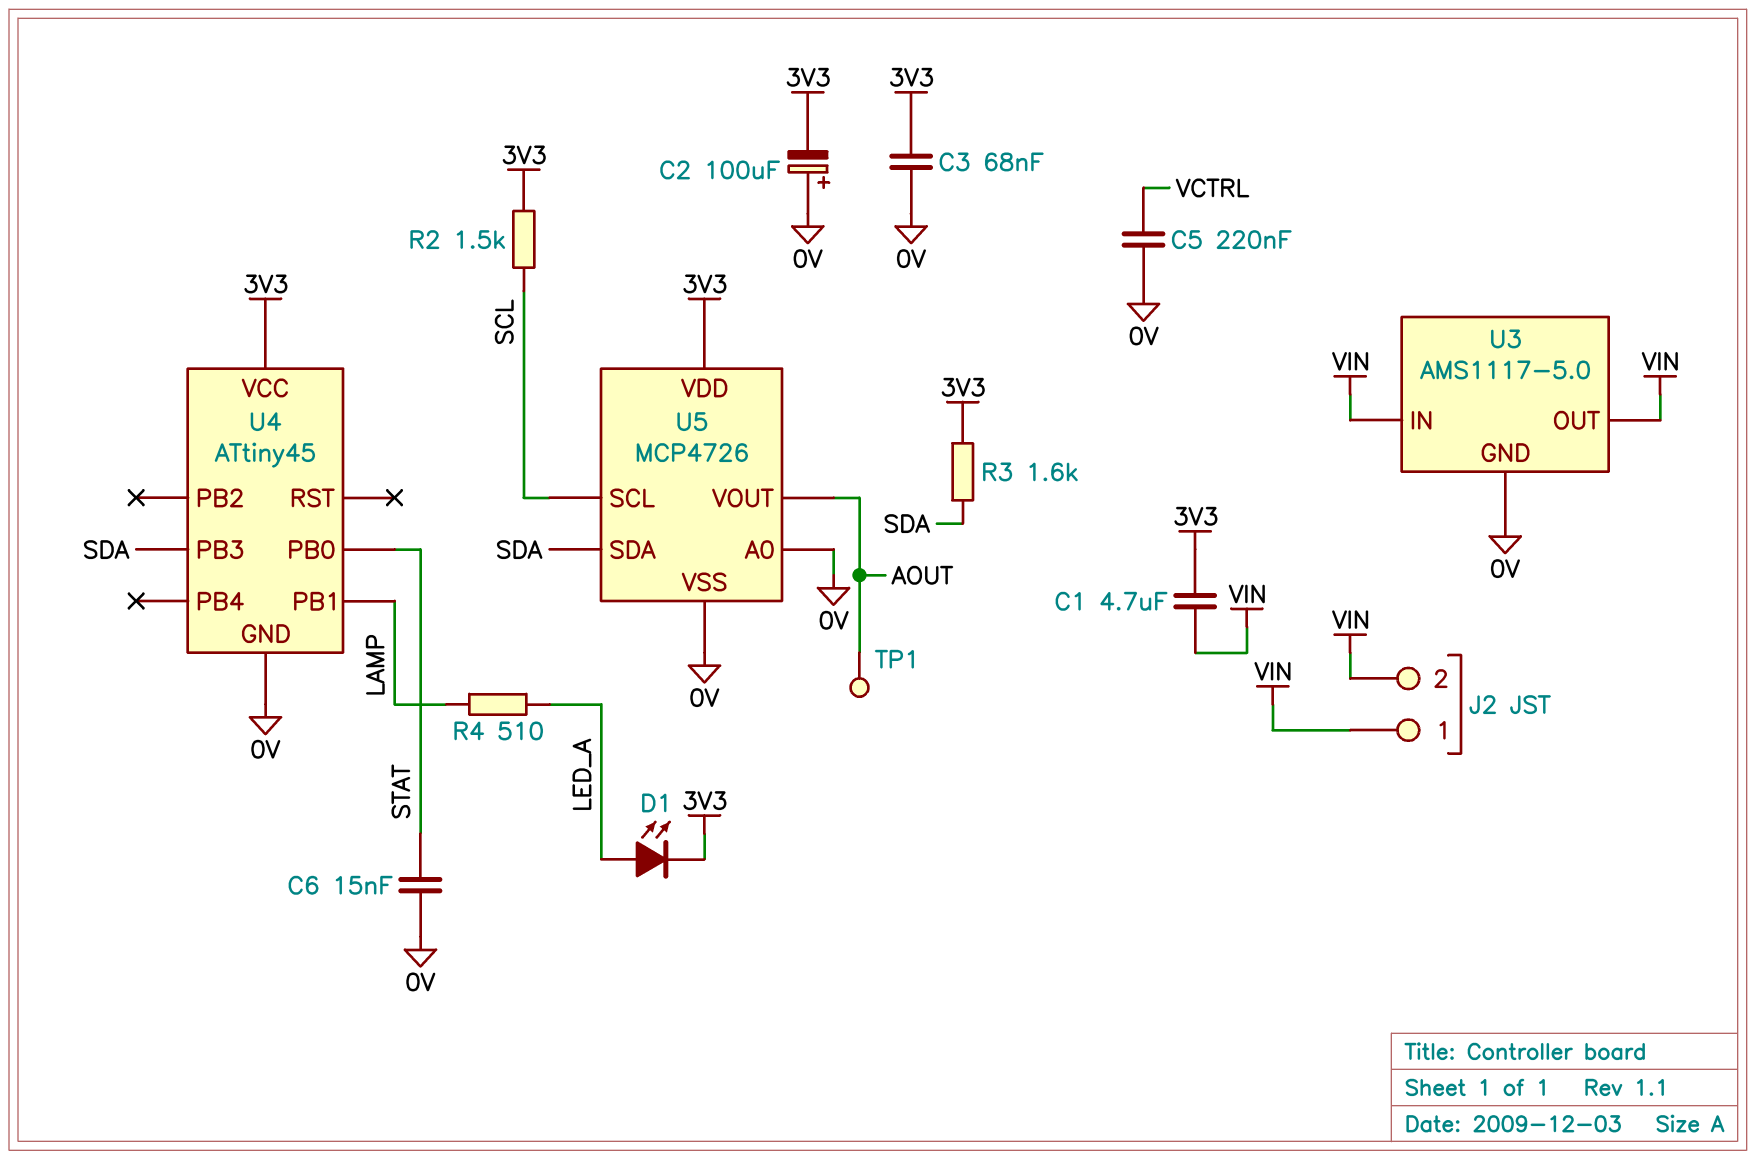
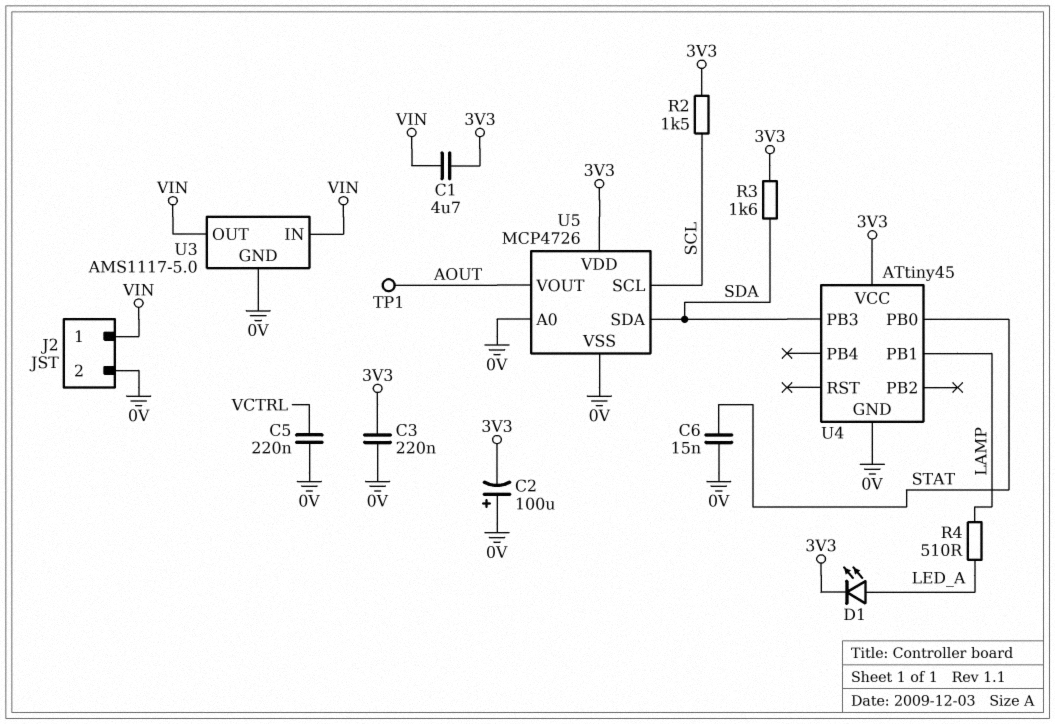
C3: 68nF (0V, 3V3) -> 220nF (0V, 3V3)
J2 pin 2: VIN -> 0V

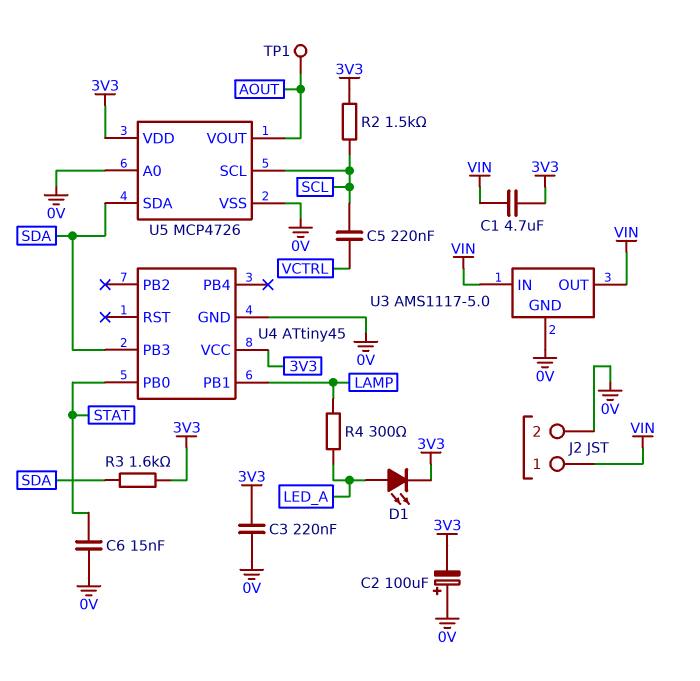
C5: 220nF (0V, VCTRL) -> 220nF (SCL, VCTRL)
R4: 510 (LAMP, LED_A) -> 300 (LAMP, LED_A)

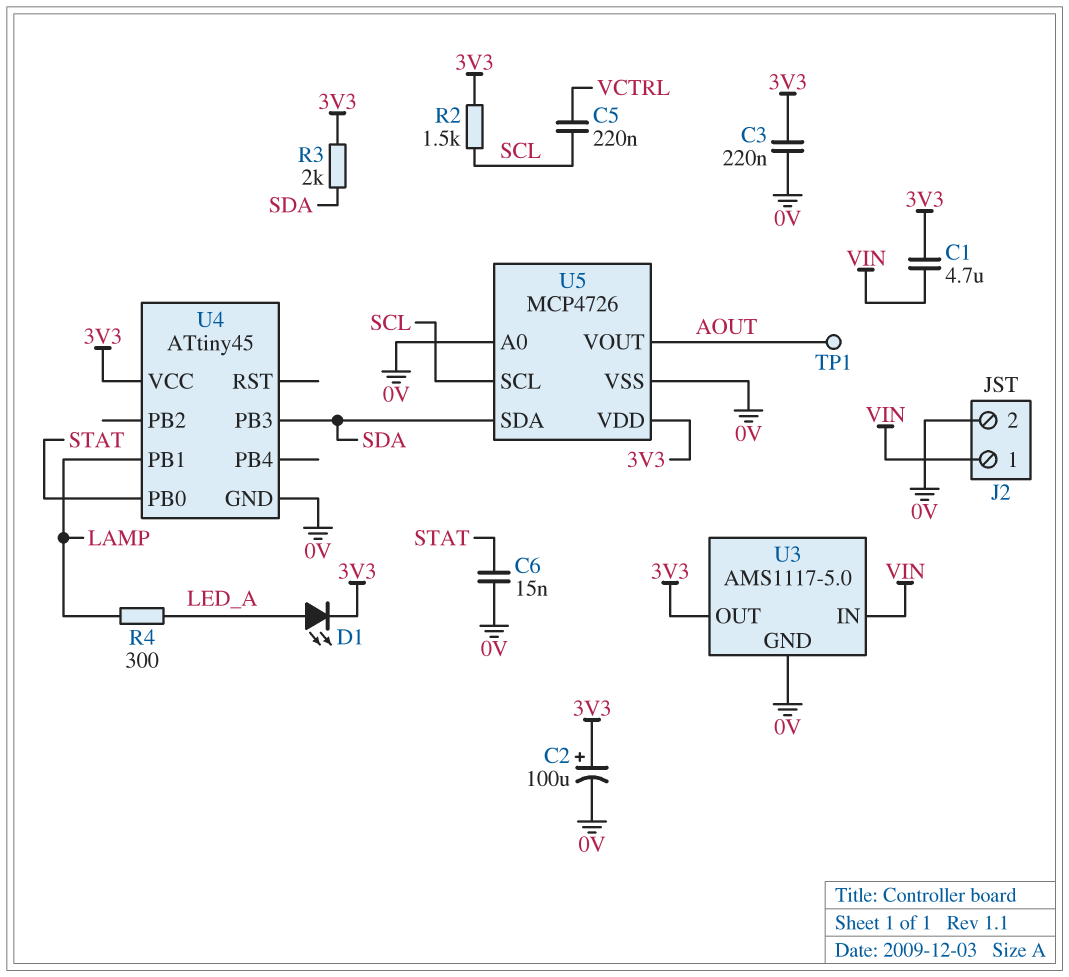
C2: 100uF (plus 0V, minus 3V3) -> 100uF (plus 3V3, minus 0V)
R3: 1.6k (3V3, SDA) -> 2k (3V3, SDA)
U3 pin OUT: VIN -> 3V3

